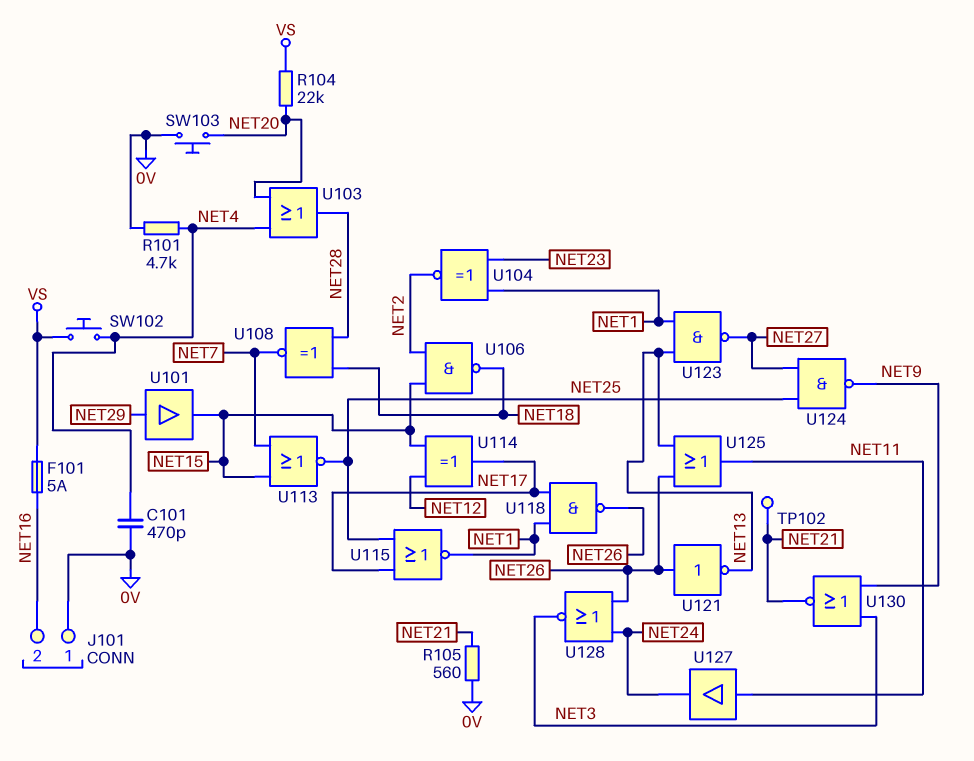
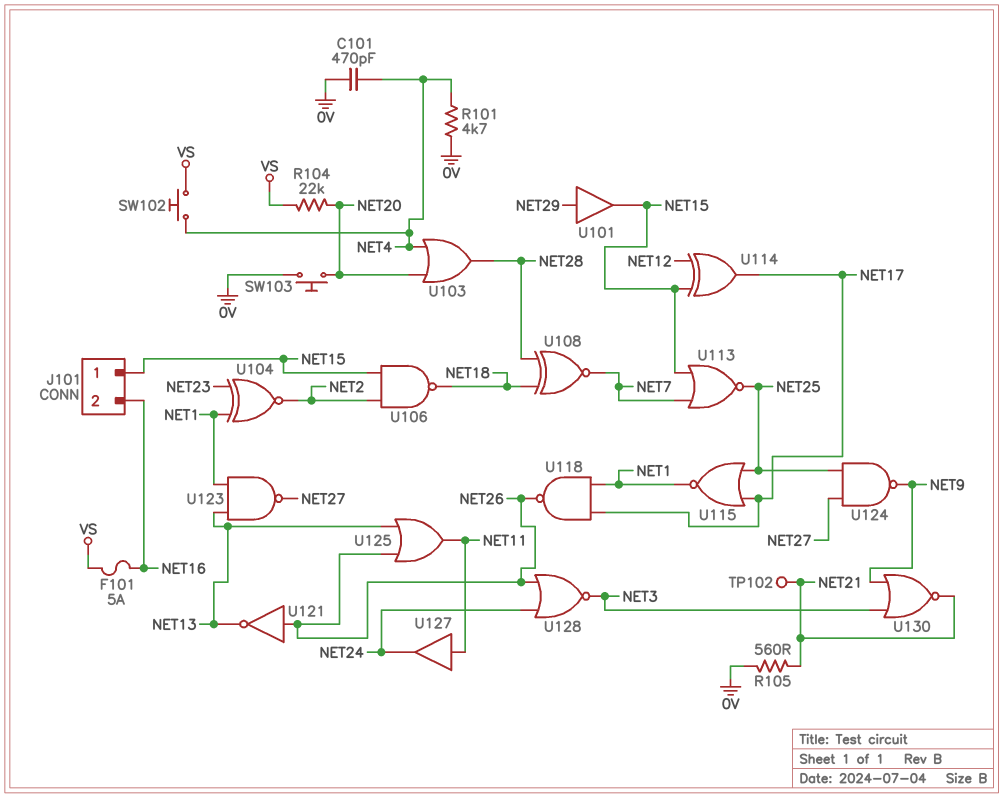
J101 pin 1: 0V -> NET15

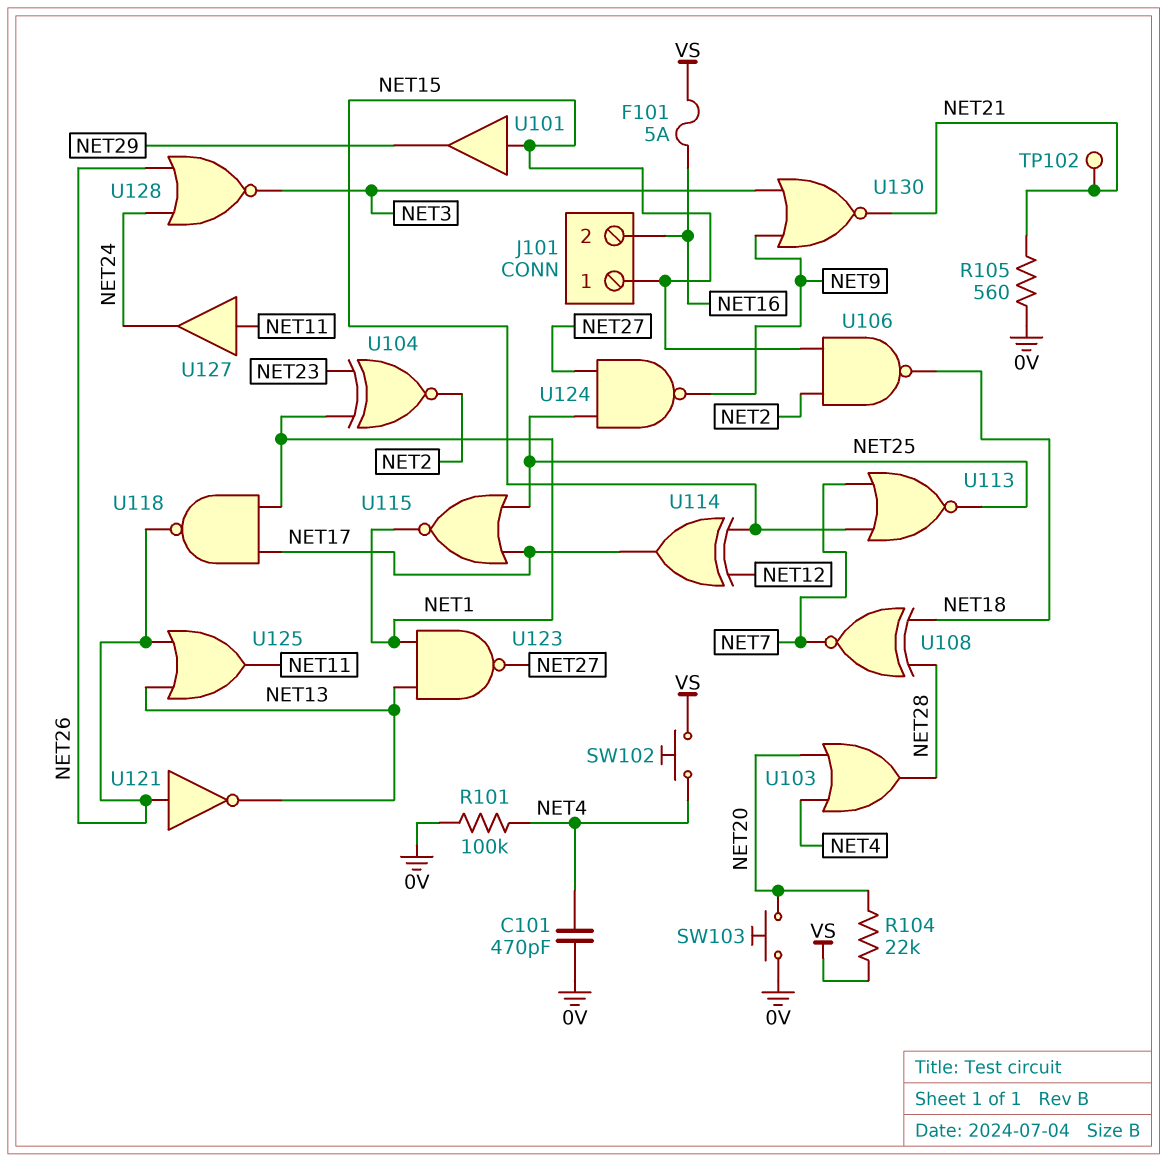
R101: 4.7k (0V, NET4) -> 100k (0V, NET4)
U101: buffer (in NET29, out NET15) -> buffer (in NET15, out NET29)

